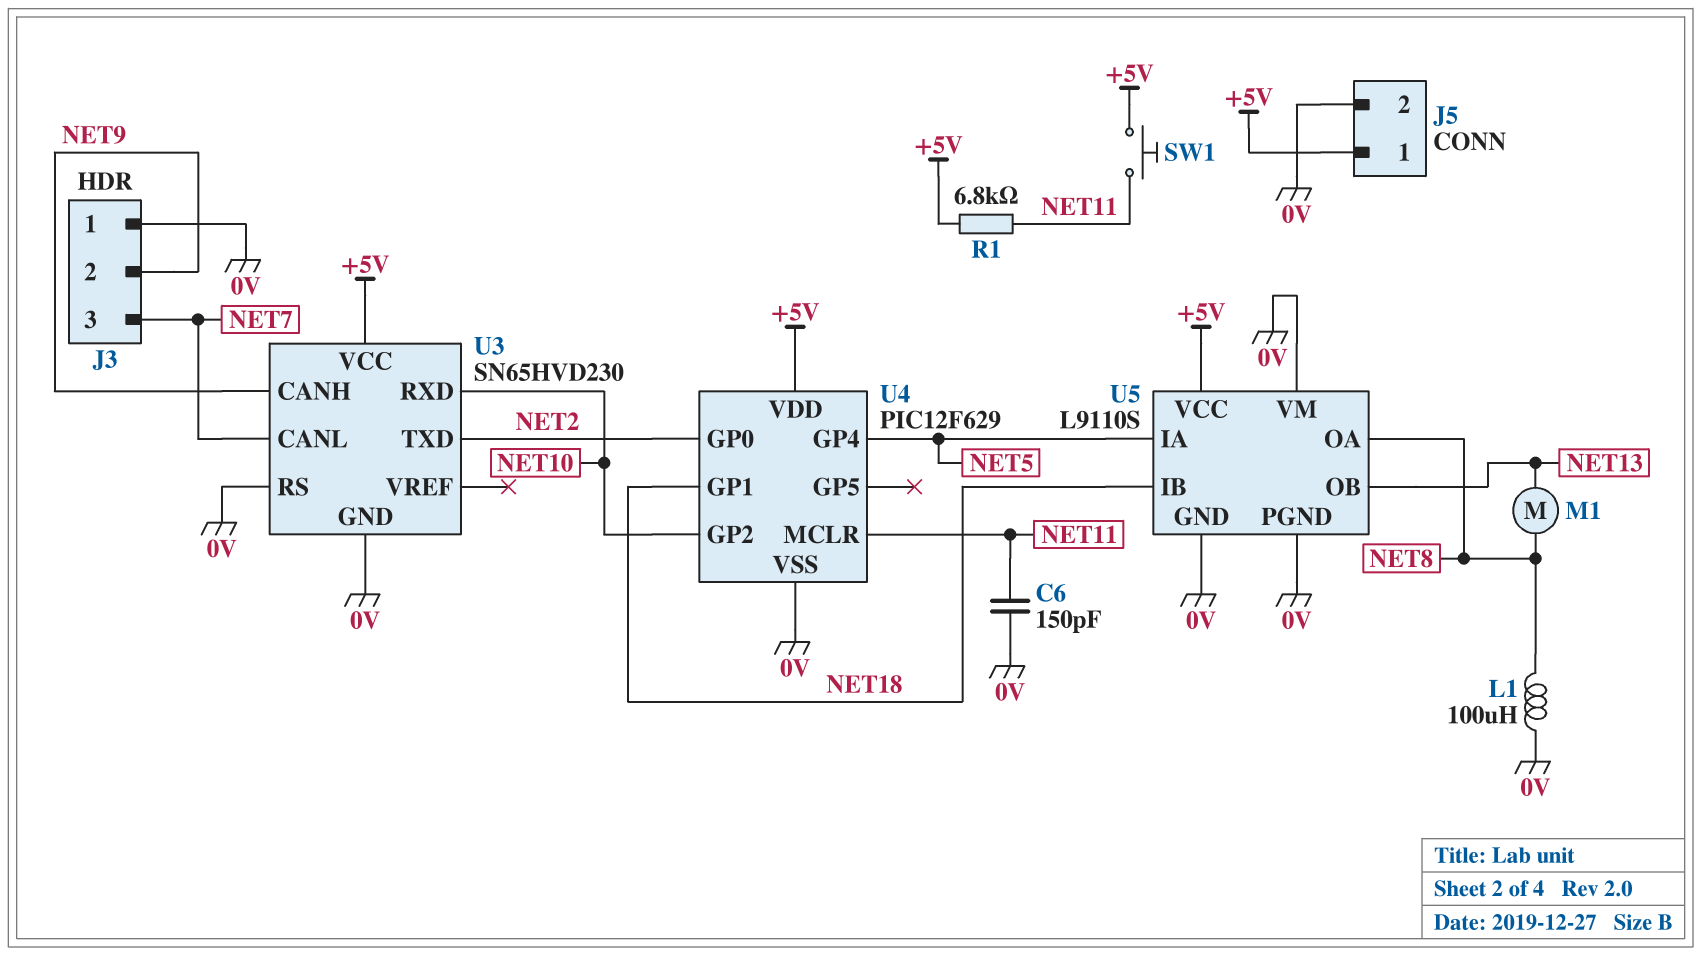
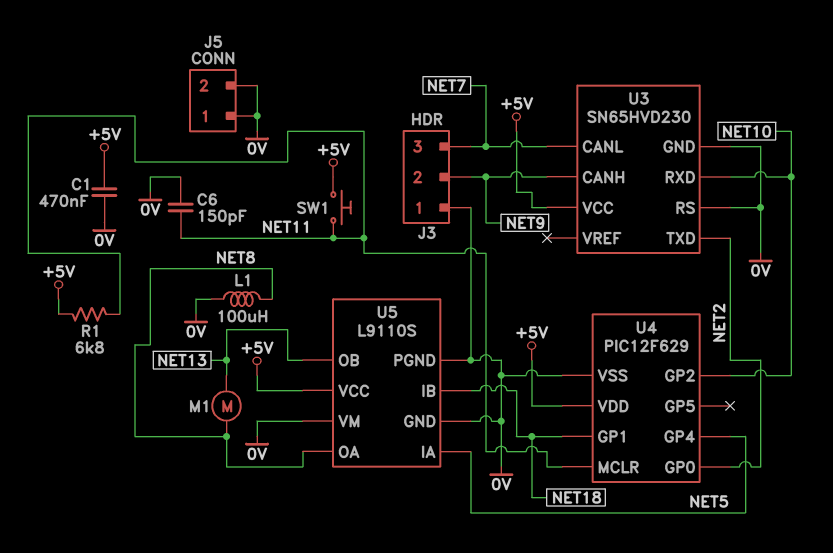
C1: none -> 470nF (+5V, 0V)
J5 pin 1: +5V -> 0V

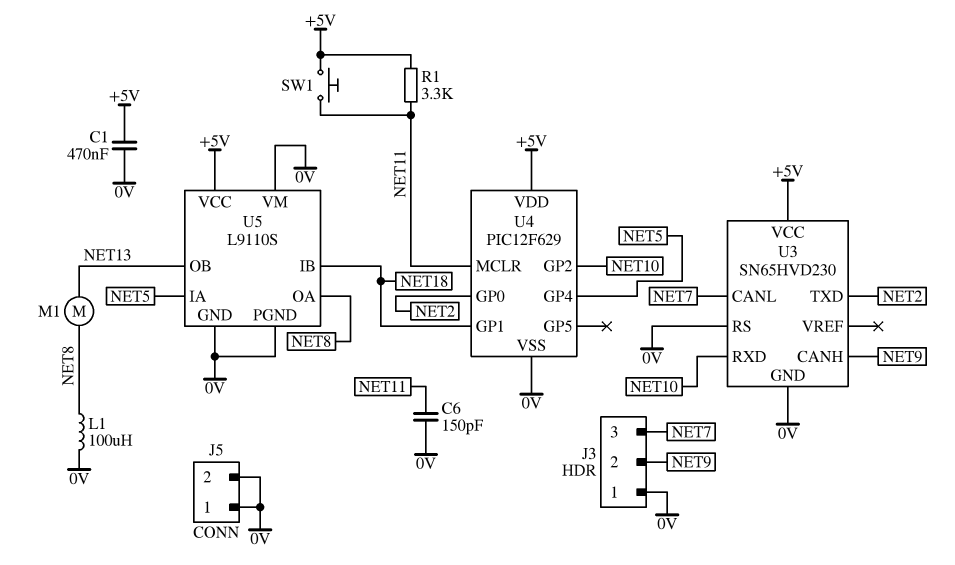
R1: 6.8k (+5V, NET11) -> 3.3k (+5V, NET11)

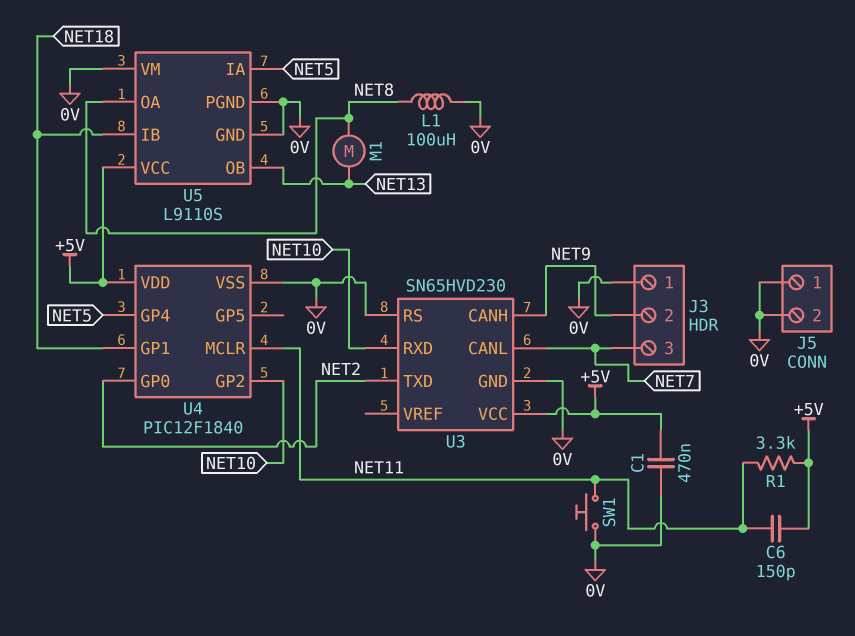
C6: 150pF (0V, NET11) -> 150pF (+5V, NET11)
SW1: button (+5V, NET11) -> button (0V, NET11)
U4: PIC12F629 -> PIC12F1840

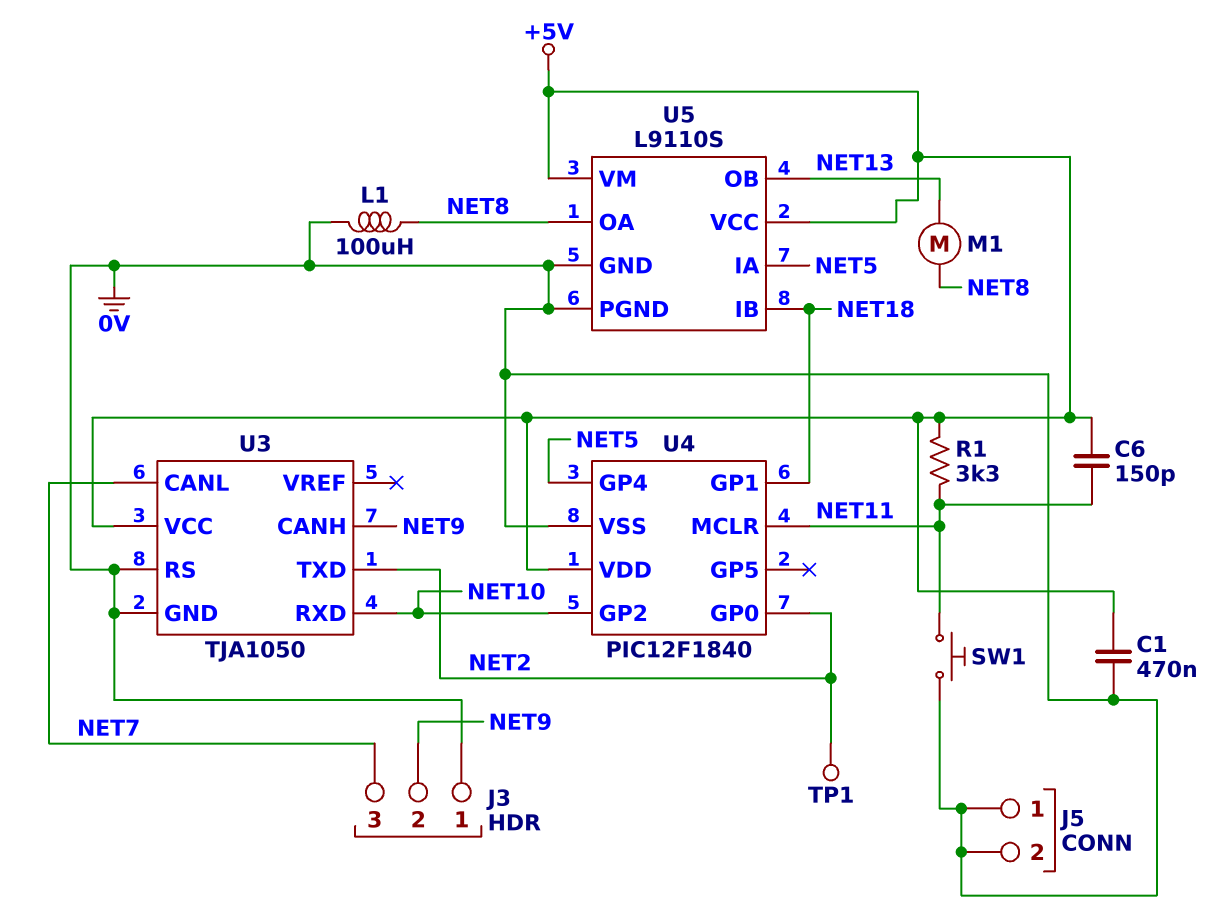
TP1: none -> test point (NET2)
U3: SN65HVD230 -> TJA1050
U5 pin VM: 0V -> +5V

